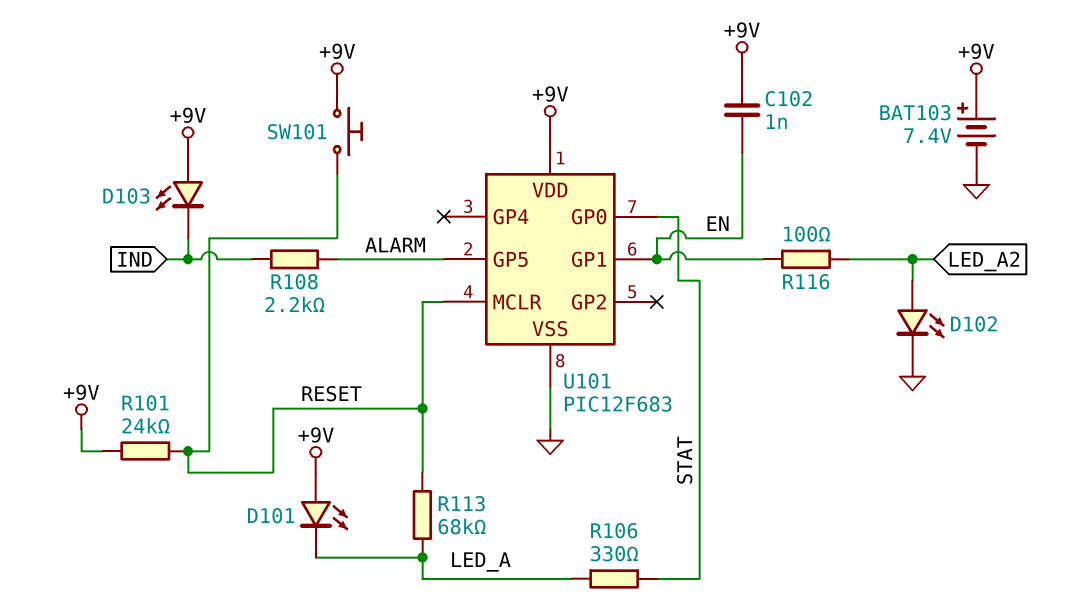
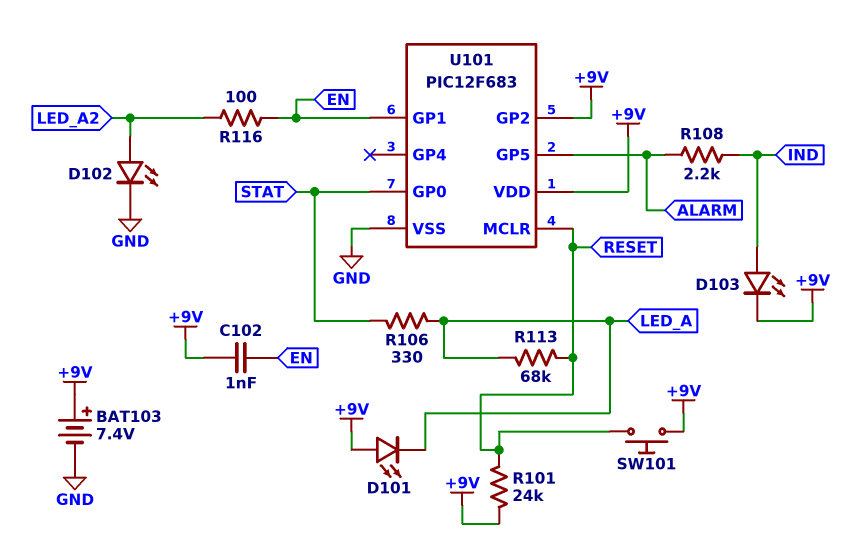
D103: LED (A +9V, K IND) -> LED (A IND, K +9V)
U101 pin GP2: none -> +9V

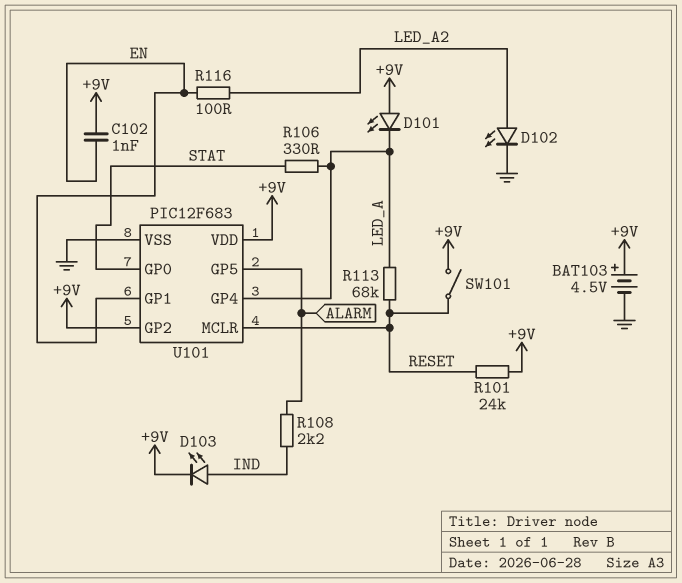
BAT103: 7.4V (plus +9V, minus GND) -> 4.5V (plus +9V, minus GND)
SW101: button (+9V, RESET) -> switch (+9V, RESET)
U101 pin GP4: none -> LED_A

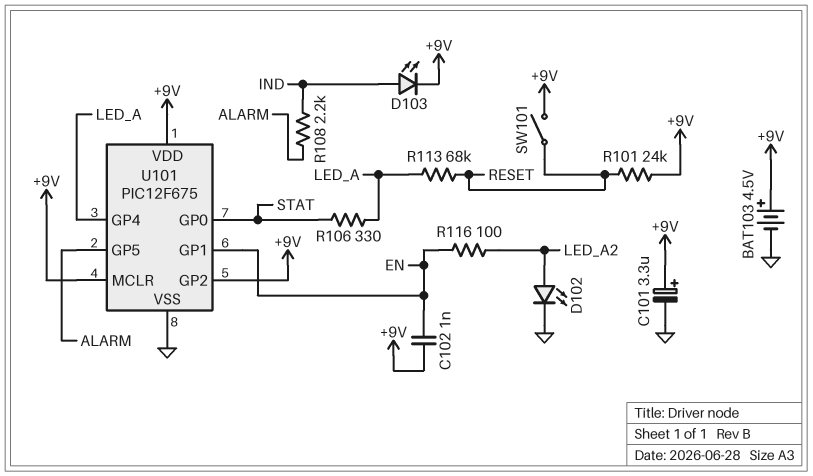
C101: none -> 3.3uF (plus +9V, minus GND)
D101: LED (A +9V, K LED_A) -> none
U101: PIC12F683 -> PIC12F675
U101 pin MCLR: RESET -> +9V

